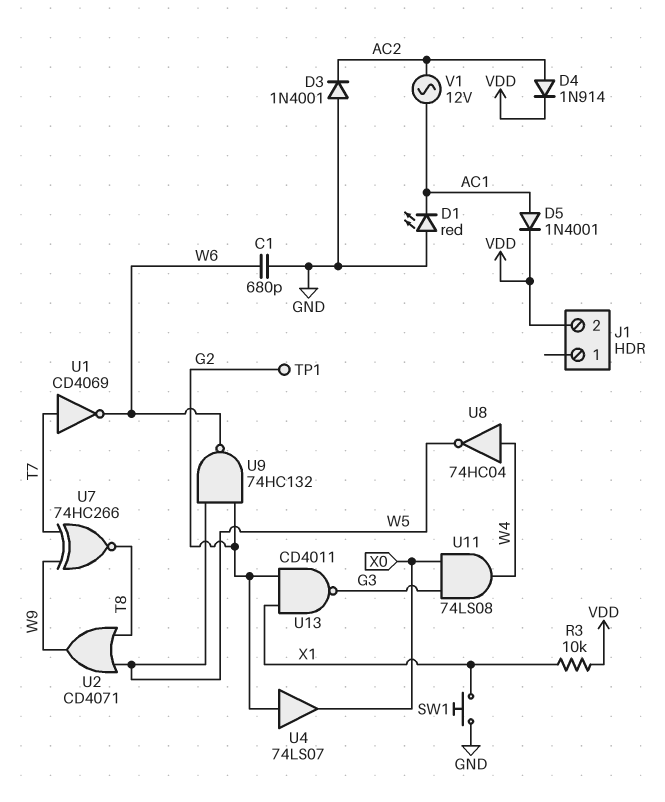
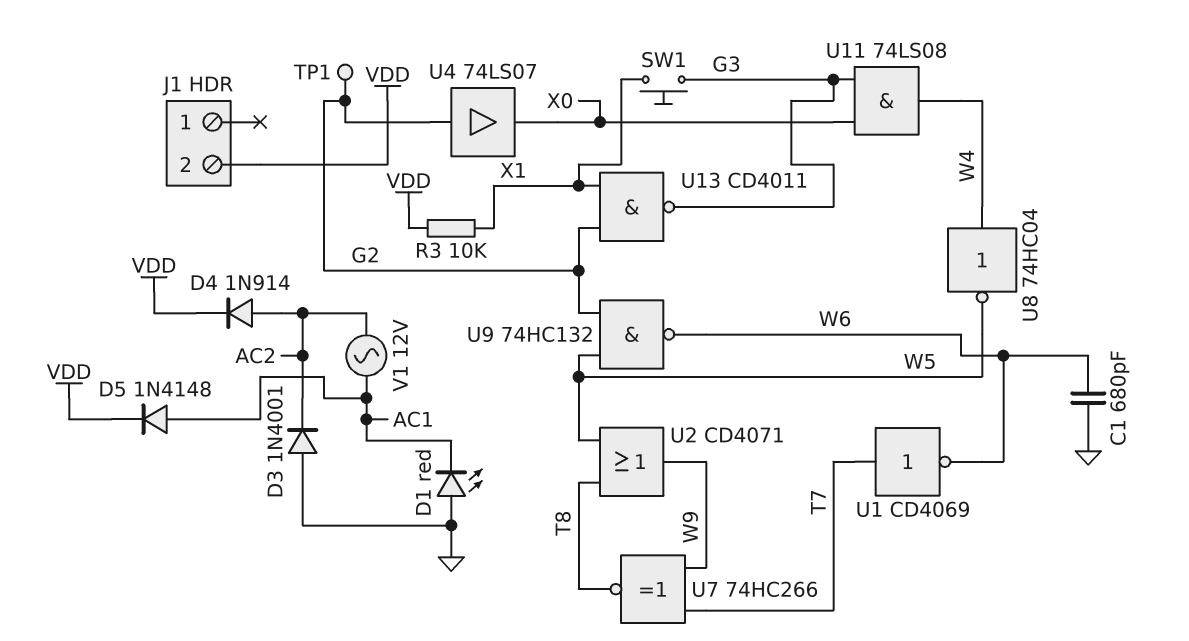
D5: diode 1N4001 (A AC1, K VDD) -> diode 1N4148 (A AC1, K VDD)
SW1: button (GND, X1) -> button (G3, X1)

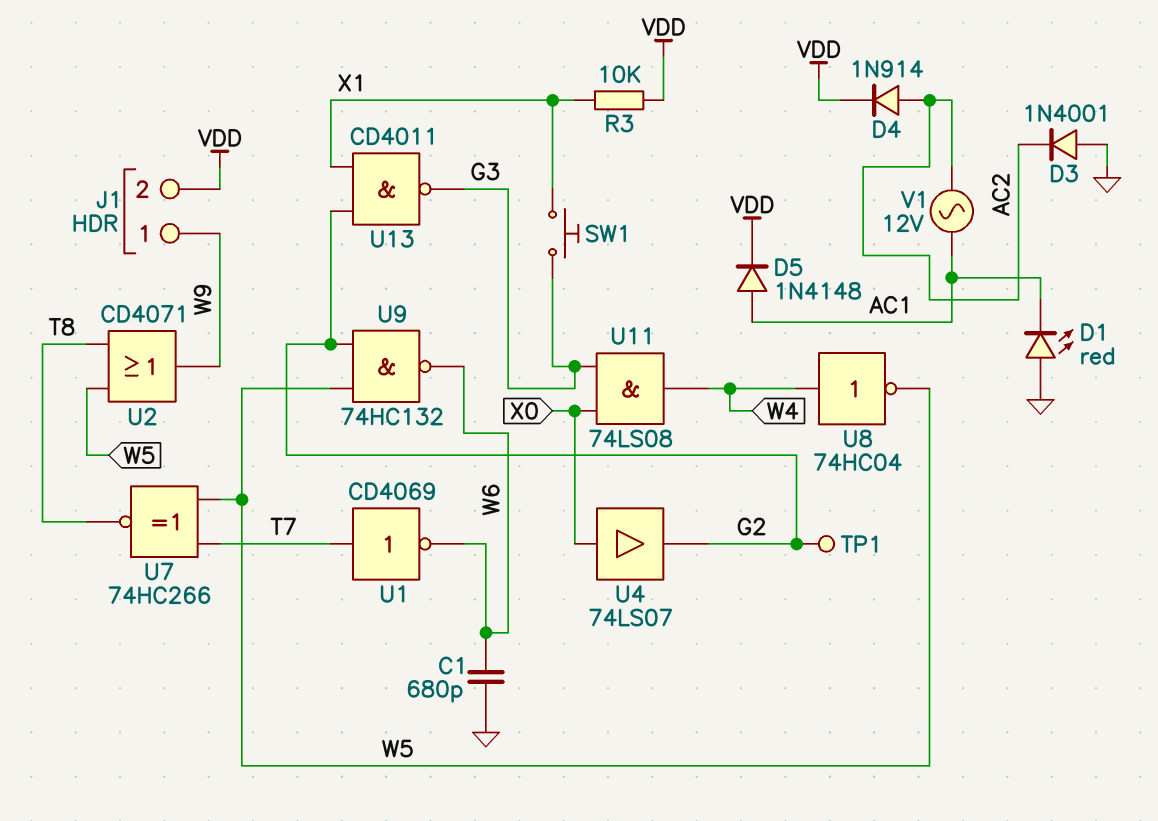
J1 pin 1: none -> W9
U4: buffer 74LS07 (in G2, out X0) -> buffer 74LS07 (in X0, out G2)
U7: XNOR 74HC266 (in T7, in W9, out T8) -> XNOR 74HC266 (in T7, in W5, out T8)

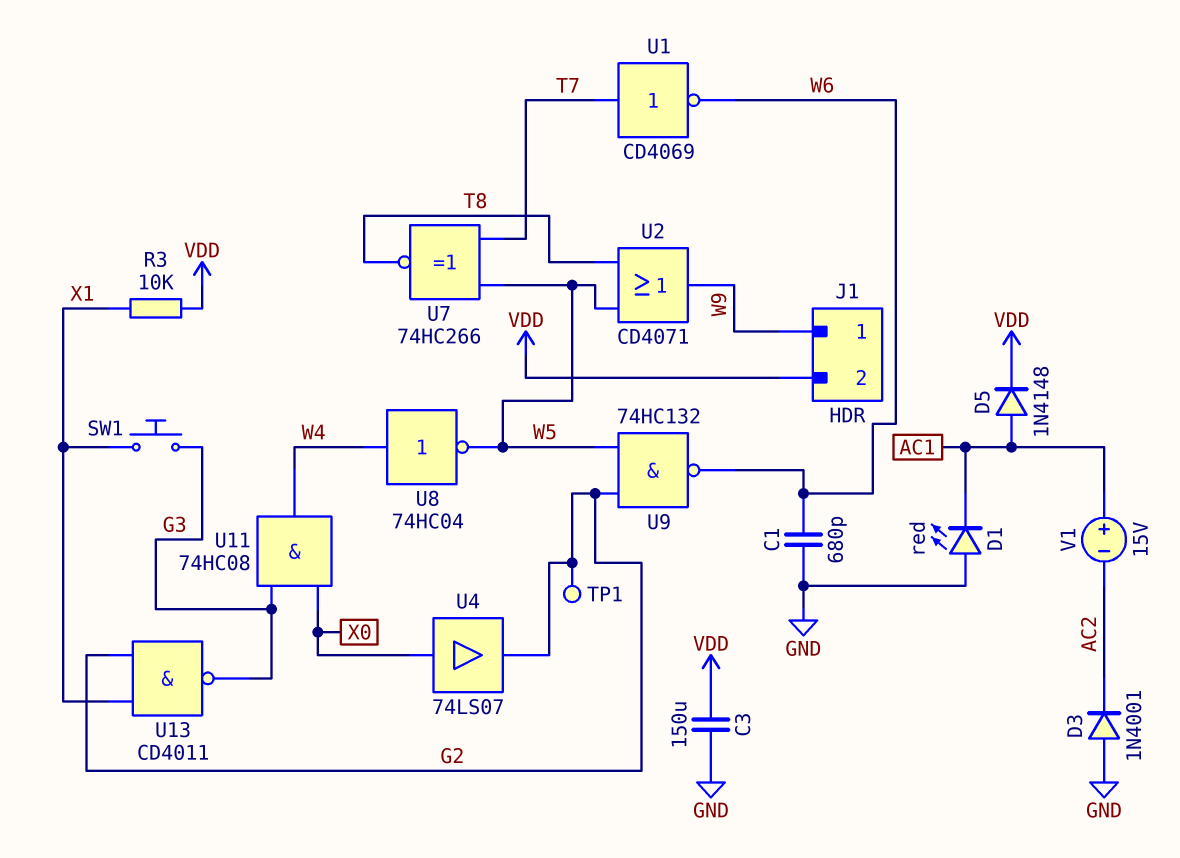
C3: none -> 150uF (GND, VDD)
D4: diode 1N914 (A AC2, K VDD) -> none
U11: AND 74LS08 (in G3, in X0, out W4) -> AND 74HC08 (in G3, in X0, out W4)
V1: AC 12V (AC1, AC2) -> 15V (plus AC1, minus AC2)

